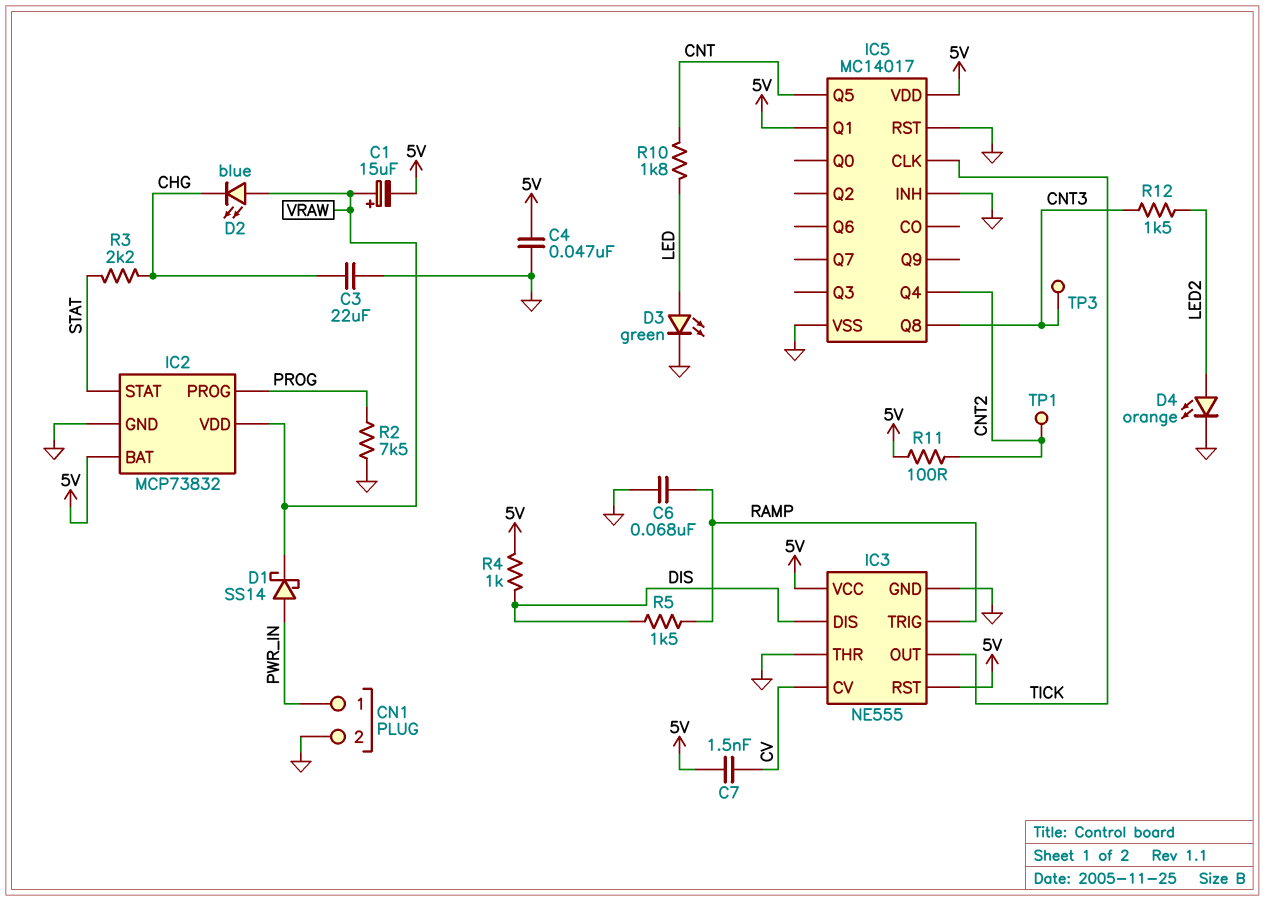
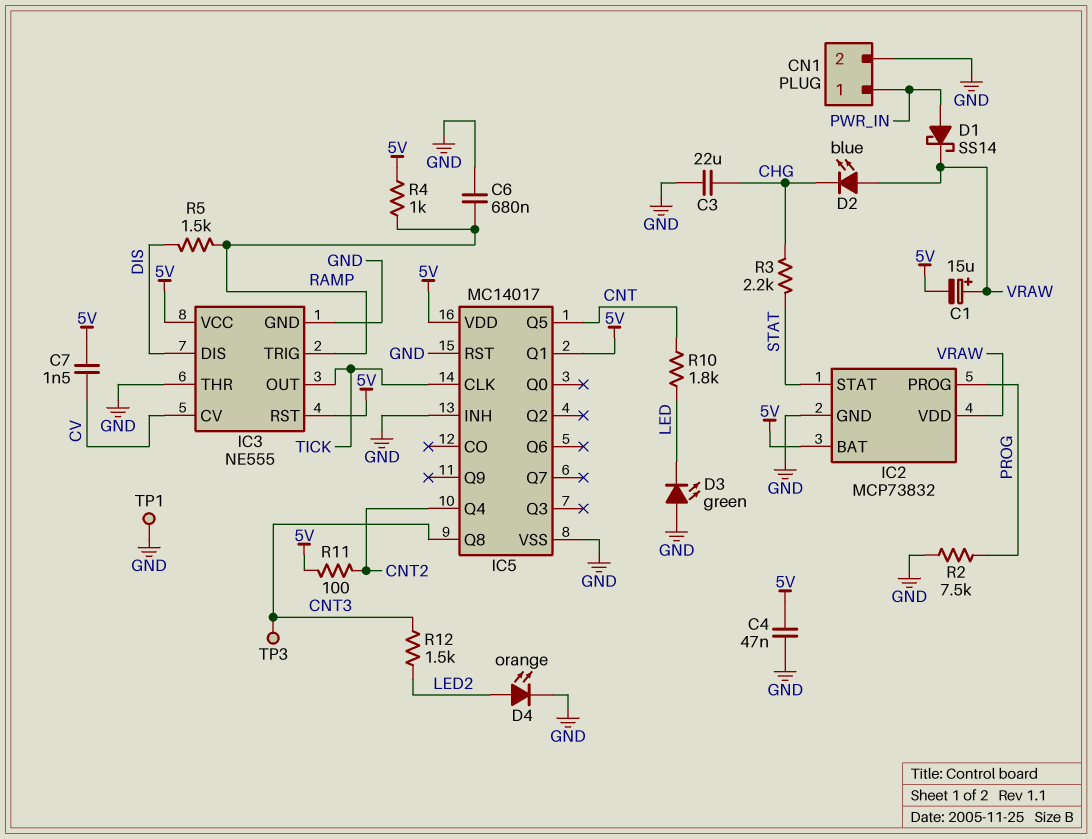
C6: 68nF (GND, RAMP) -> 680nF (GND, RAMP)
D3: LED green (A LED, K GND) -> LED green (A GND, K LED)
R4: 1k (5V, DIS) -> 1k (5V, RAMP)
TP1: test point (CNT2) -> test point (GND)

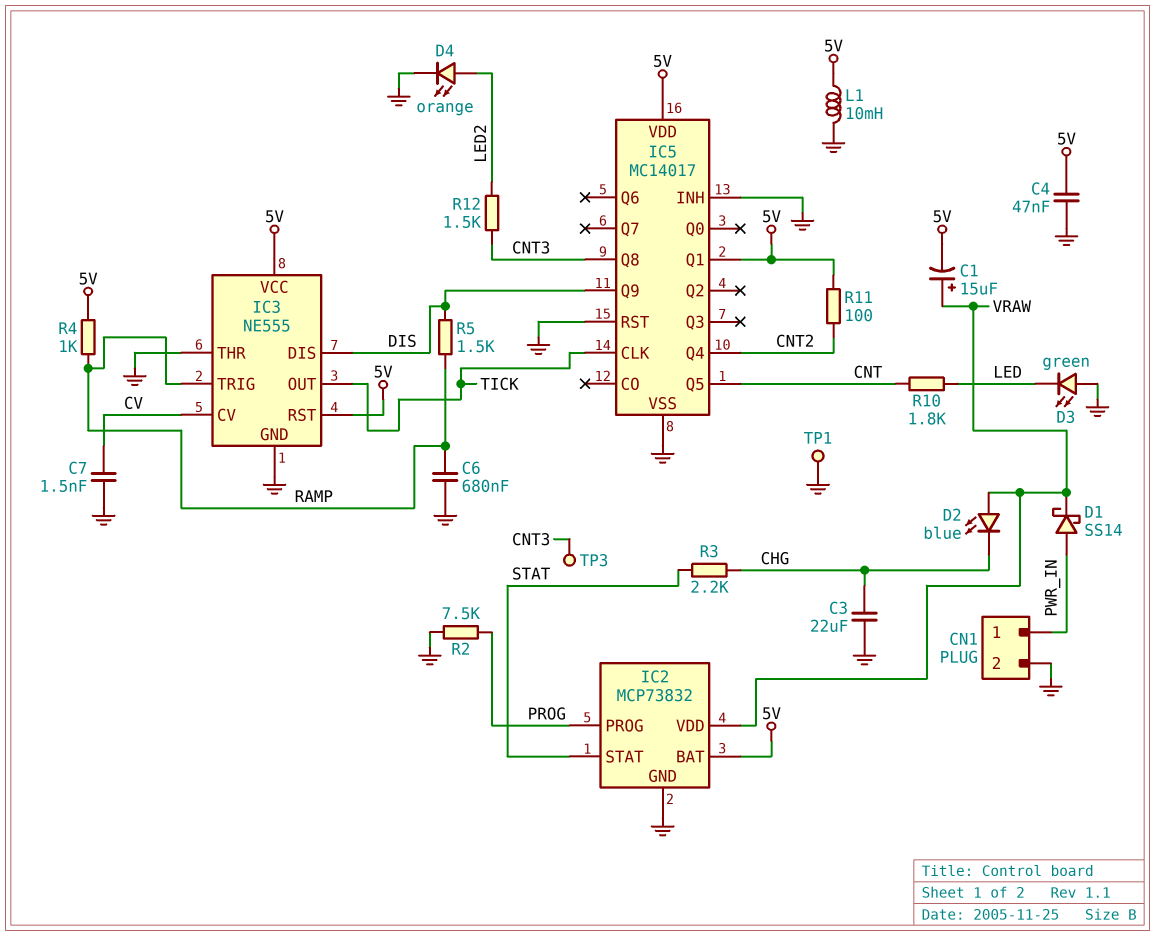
C7: 1.5nF (5V, CV) -> 1.5nF (CV, GND)
IC5 pin Q9: none -> DIS
L1: none -> 10mH (5V, GND)

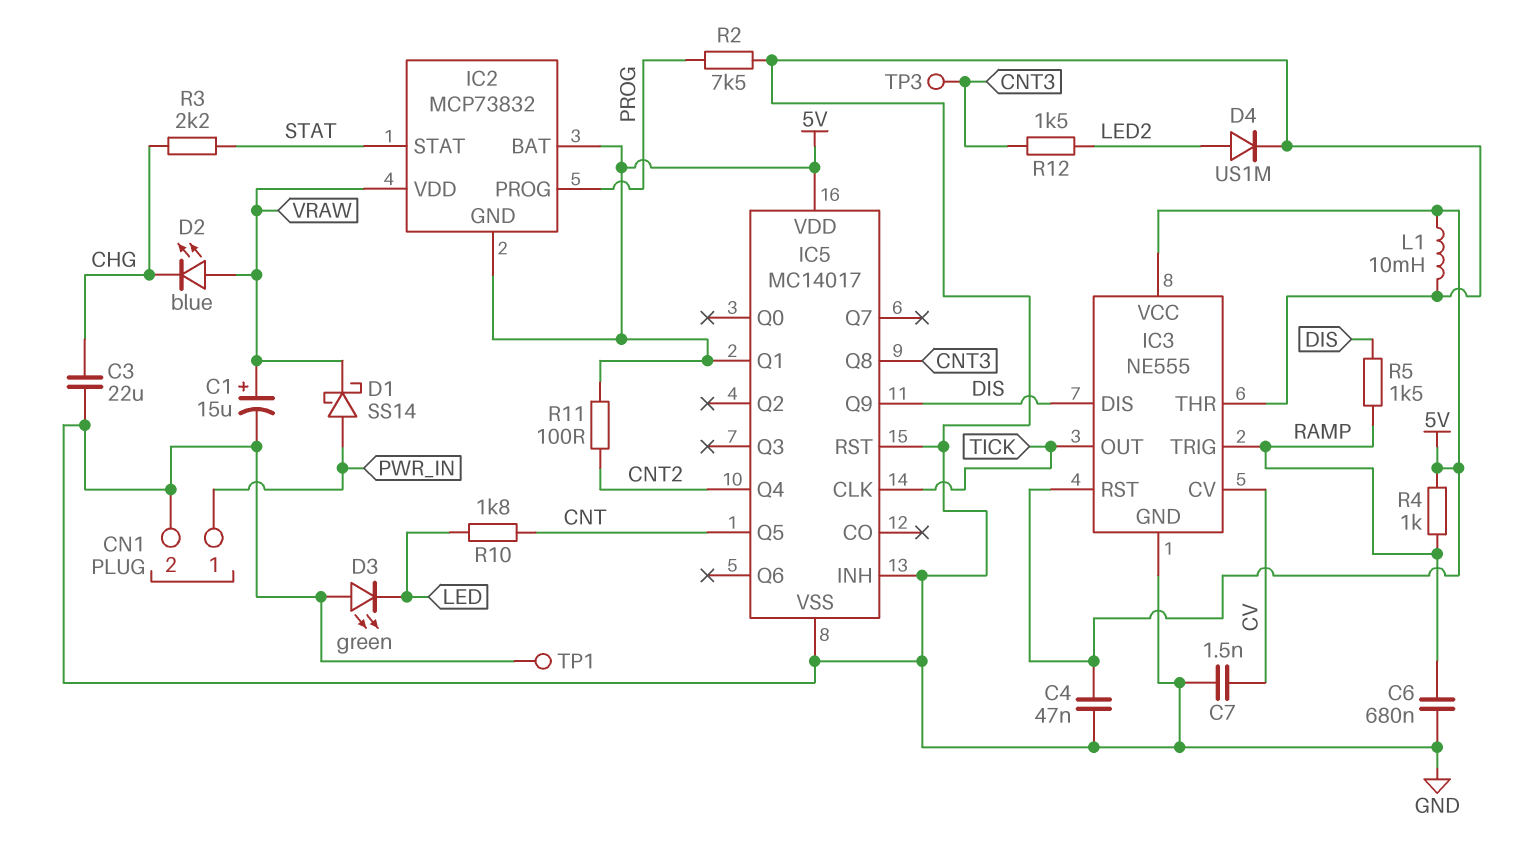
C1: 15uF (plus VRAW, minus 5V) -> 15uF (plus VRAW, minus GND)
D4: LED orange (A LED2, K GND) -> diode US1M (A LED2, K GND)
IC2 pin GND: GND -> 5V

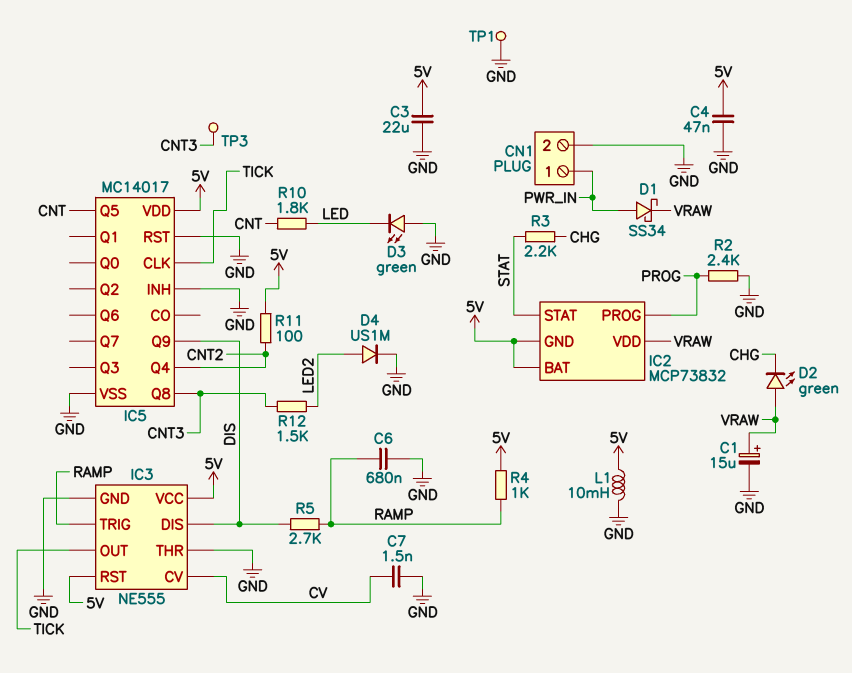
C3: 22uF (CHG, GND) -> 22uF (5V, GND)
D1: schottky SS14 (A PWR_IN, K VRAW) -> schottky SS34 (A PWR_IN, K VRAW)
D2: LED blue (A VRAW, K CHG) -> LED green (A VRAW, K CHG)
IC5 pin Q1: 5V -> none
R2: 7.5k (GND, PROG) -> 2.4k (GND, PROG)
R5: 1.5k (DIS, RAMP) -> 2.7k (DIS, RAMP)

